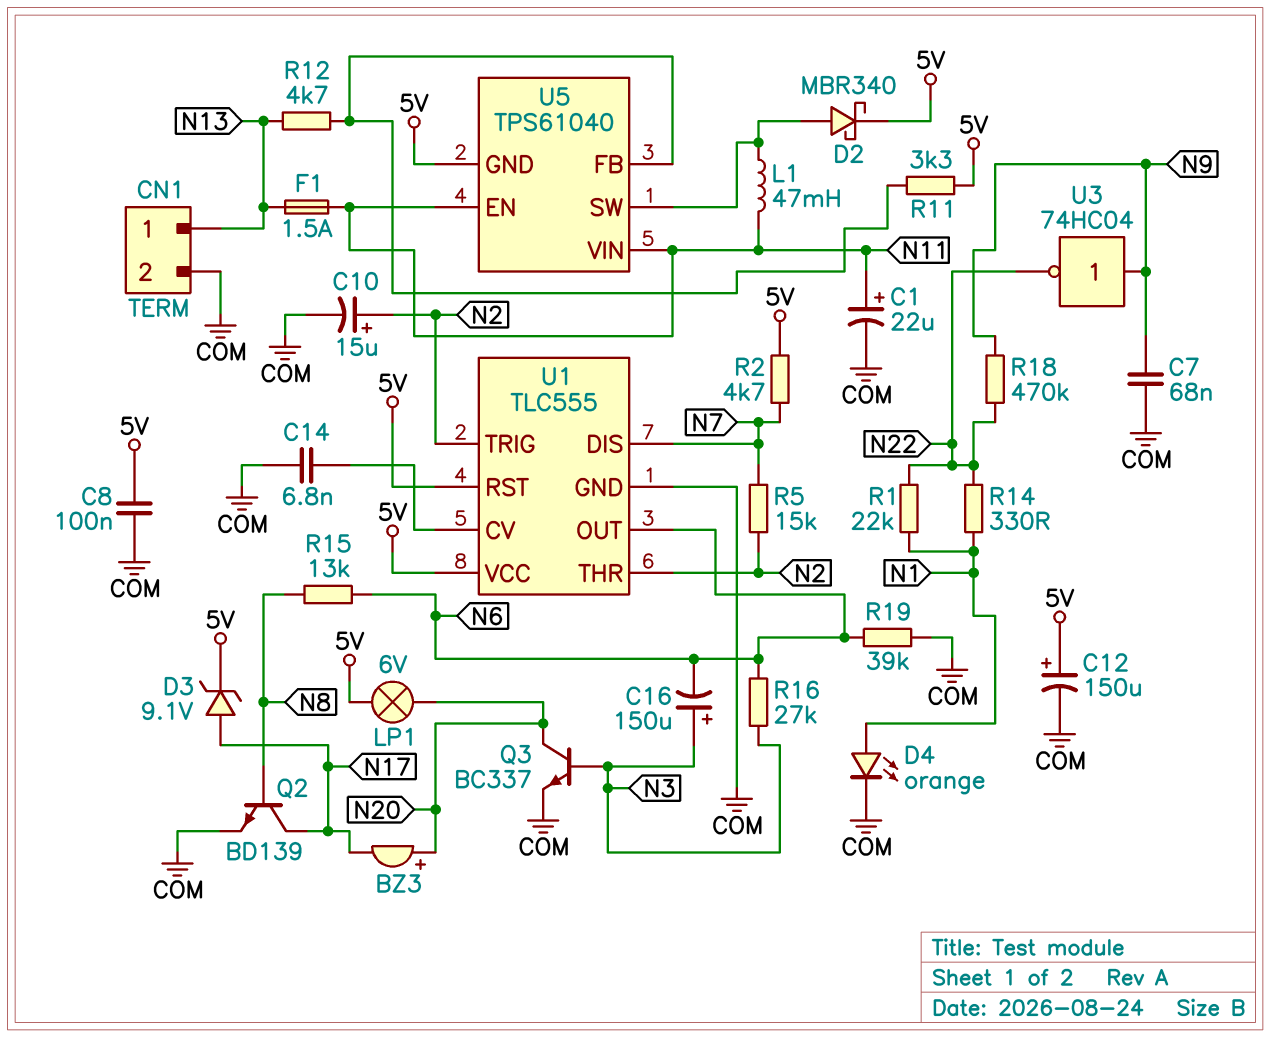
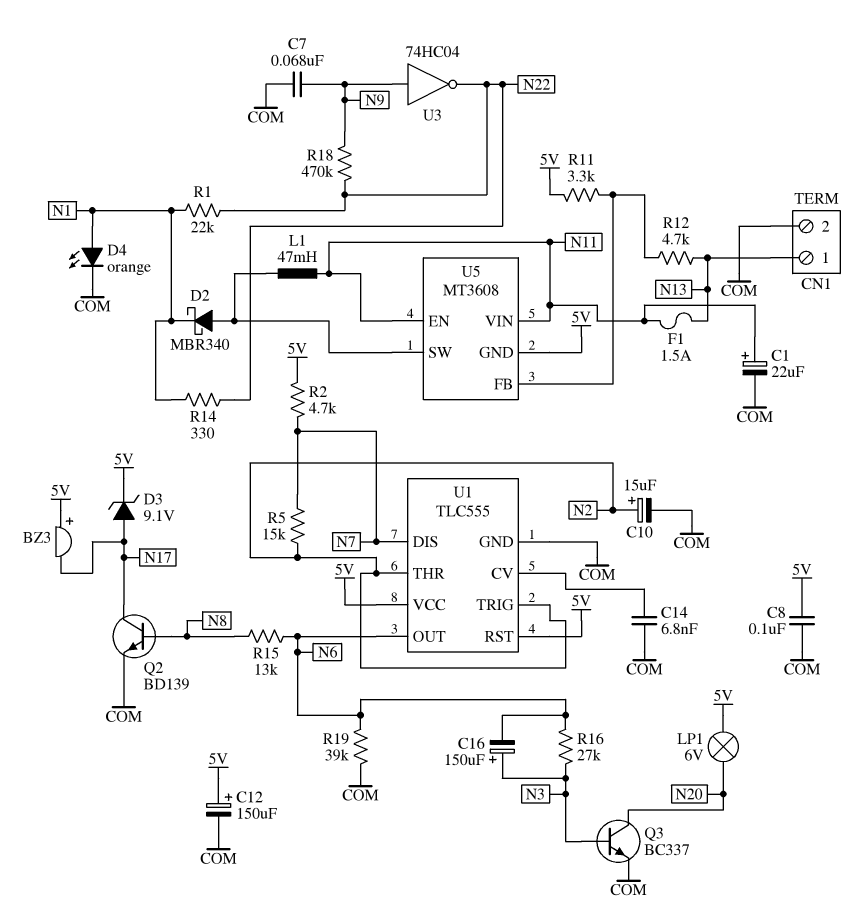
BZ3: buzzer (plus N20, minus N17) -> buzzer (plus 5V, minus N17)
D2: schottky MBR340 (A U5/SW, K 5V) -> schottky MBR340 (A U5/SW, K N1)
U5: TPS61040 -> MT3608

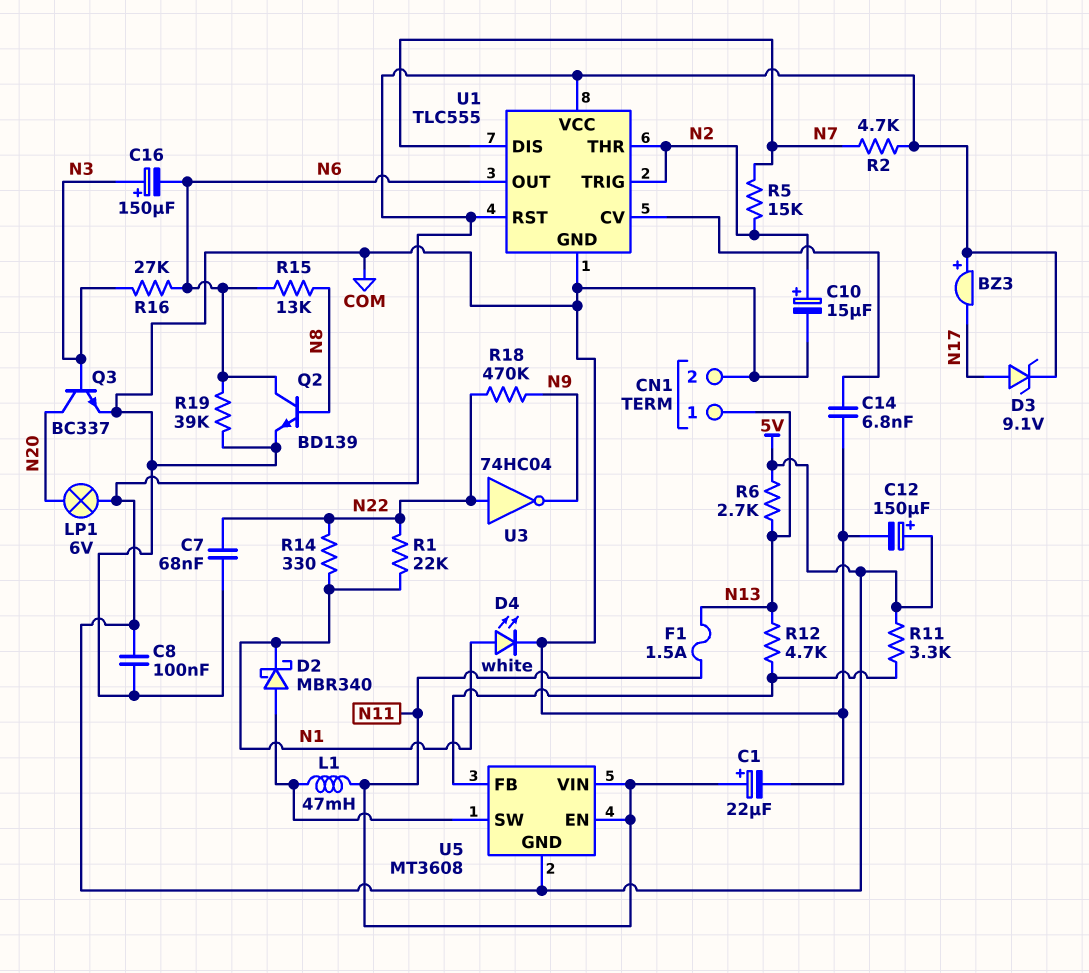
C7: 68nF (COM, N9) -> 68nF (COM, N22)
D4: LED orange (A N1, K COM) -> LED white (A N1, K COM)
Q2: NPN BD139 (B N8, C N17, E COM) -> NPN BD139 (B N8, C N6, E COM)
R6: none -> 2.7k (5V, N13)
U3: NOT 74HC04 (in N9, out N22) -> NOT 74HC04 (in N22, out N9)

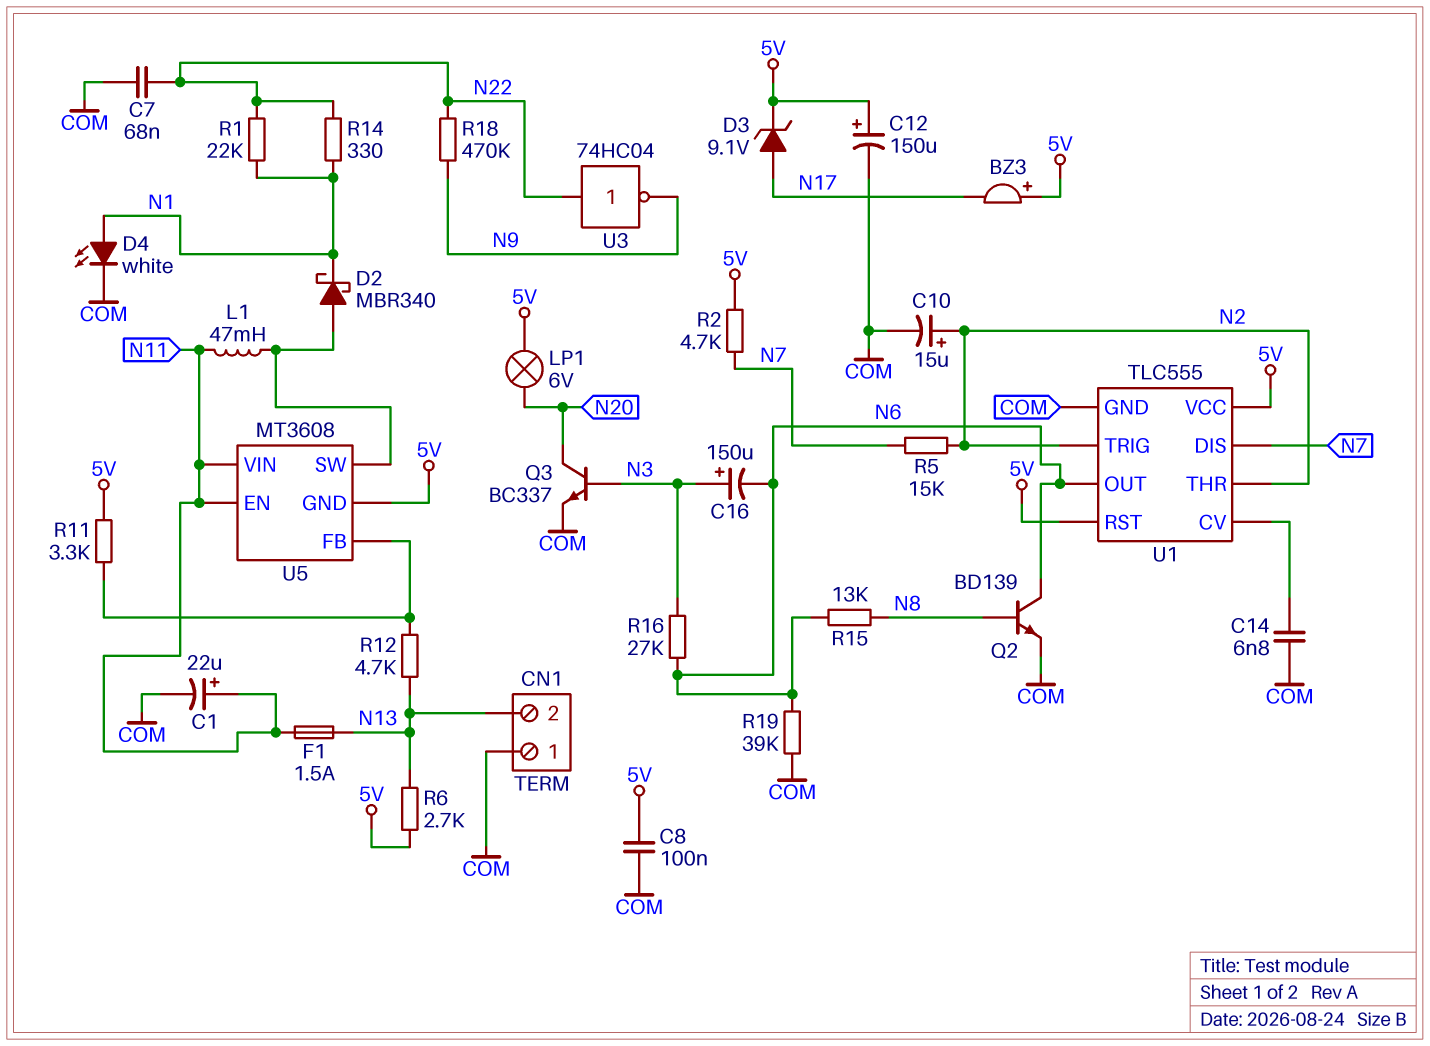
CN1 pin 1: N13 -> COM
CN1 pin 2: COM -> N13

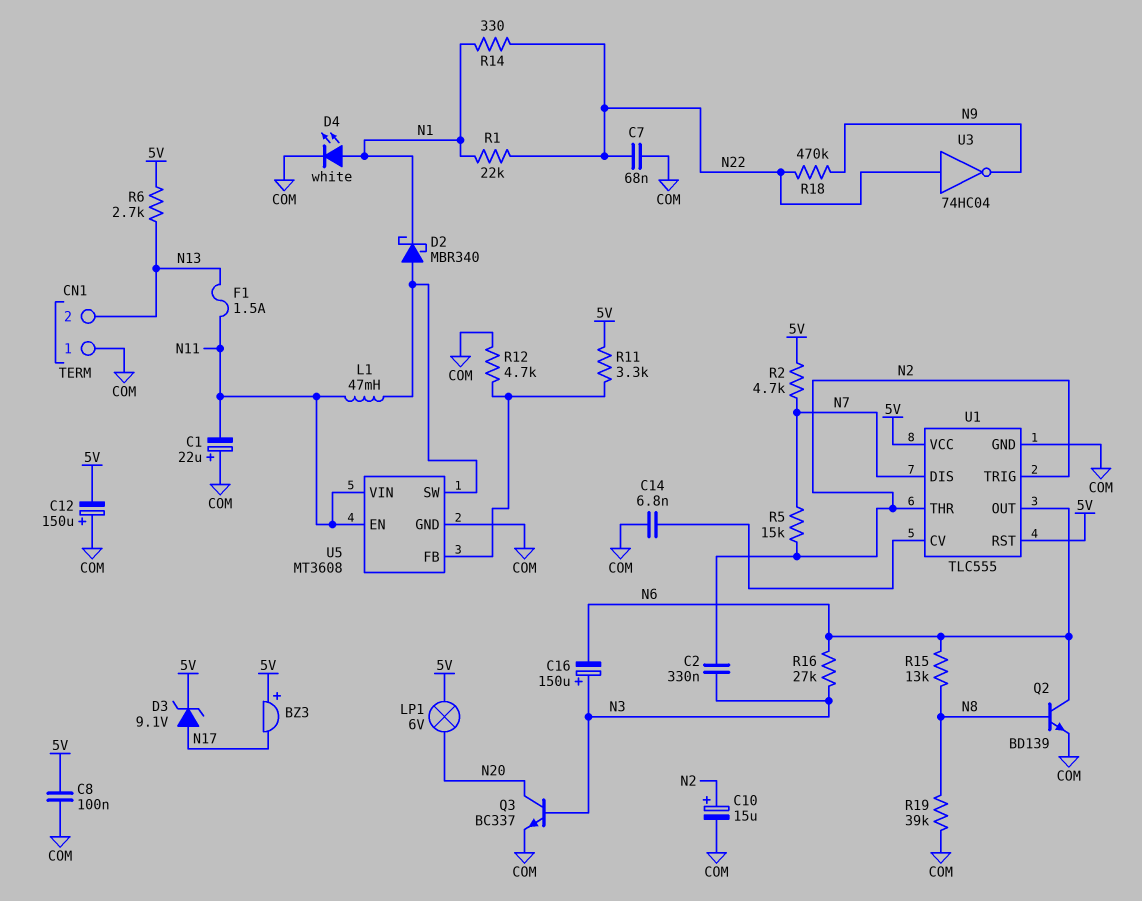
C1: 22uF (plus N11, minus COM) -> 22uF (plus COM, minus N11)
C2: none -> 330nF (N2, N3)
C12: 150uF (plus 5V, minus COM) -> 150uF (plus COM, minus 5V)
R12: 4.7k (N13, U5/FB) -> 4.7k (COM, U5/FB)
R19: 39k (COM, N6) -> 39k (COM, N8)
U5 pin GND: 5V -> COM

